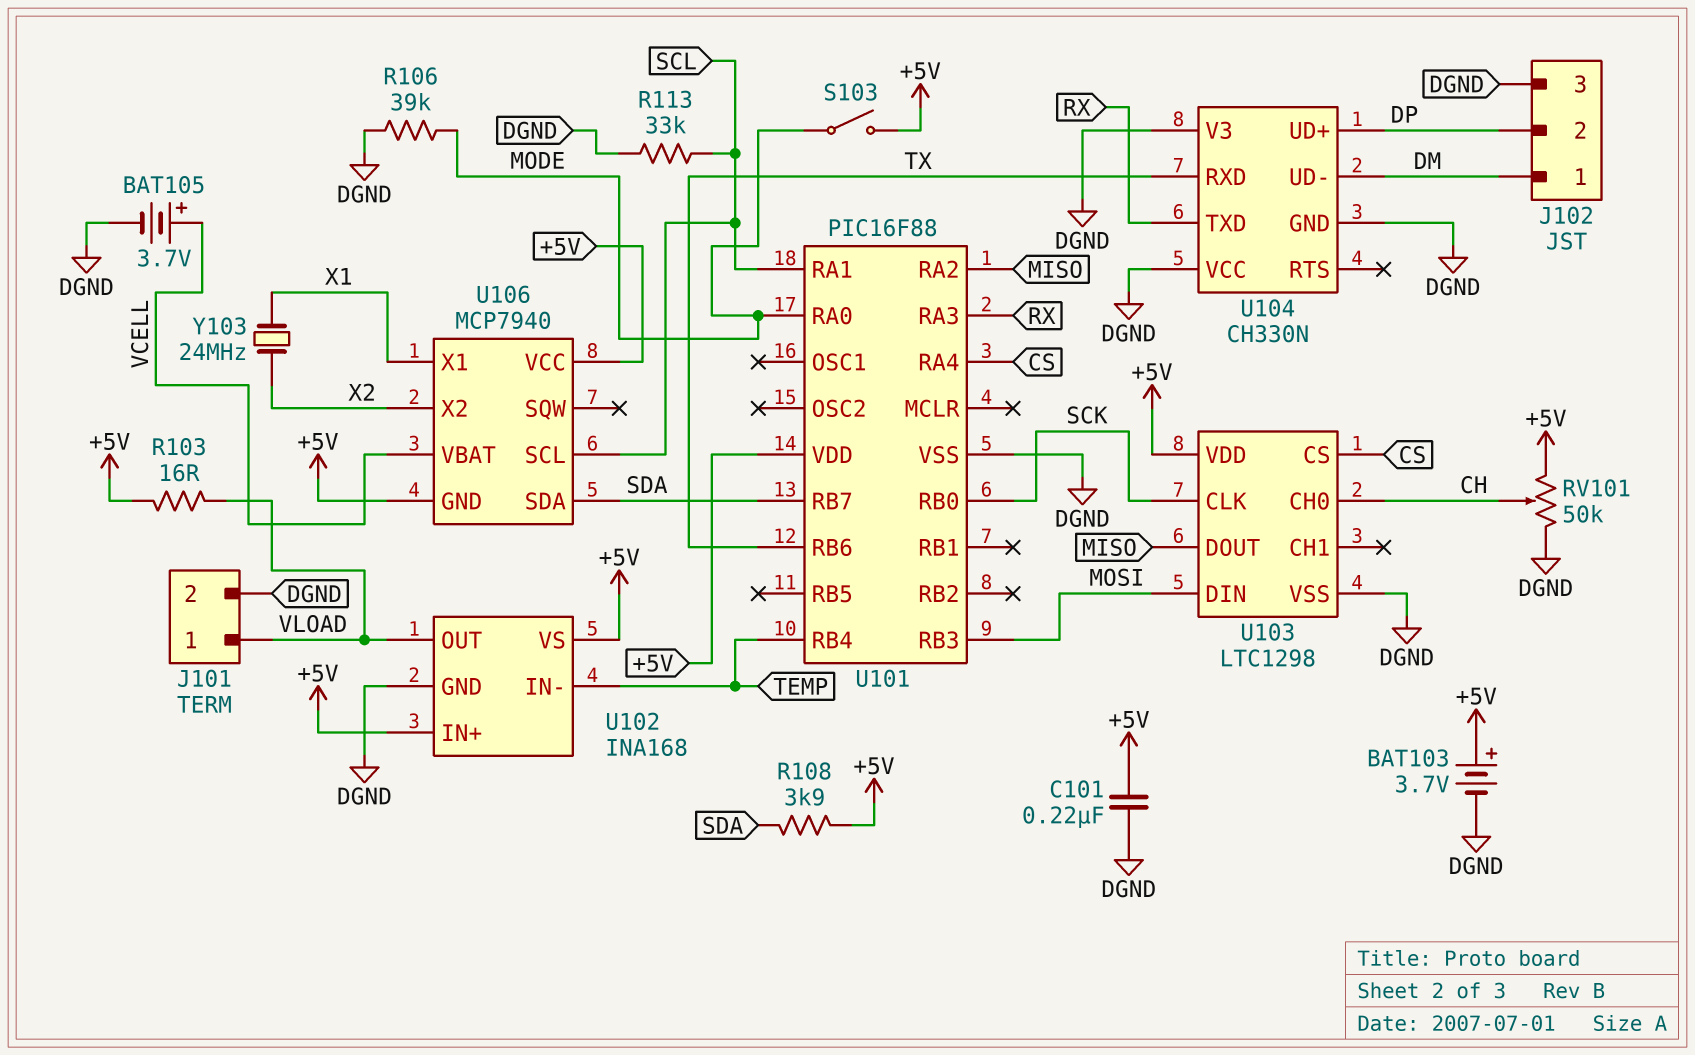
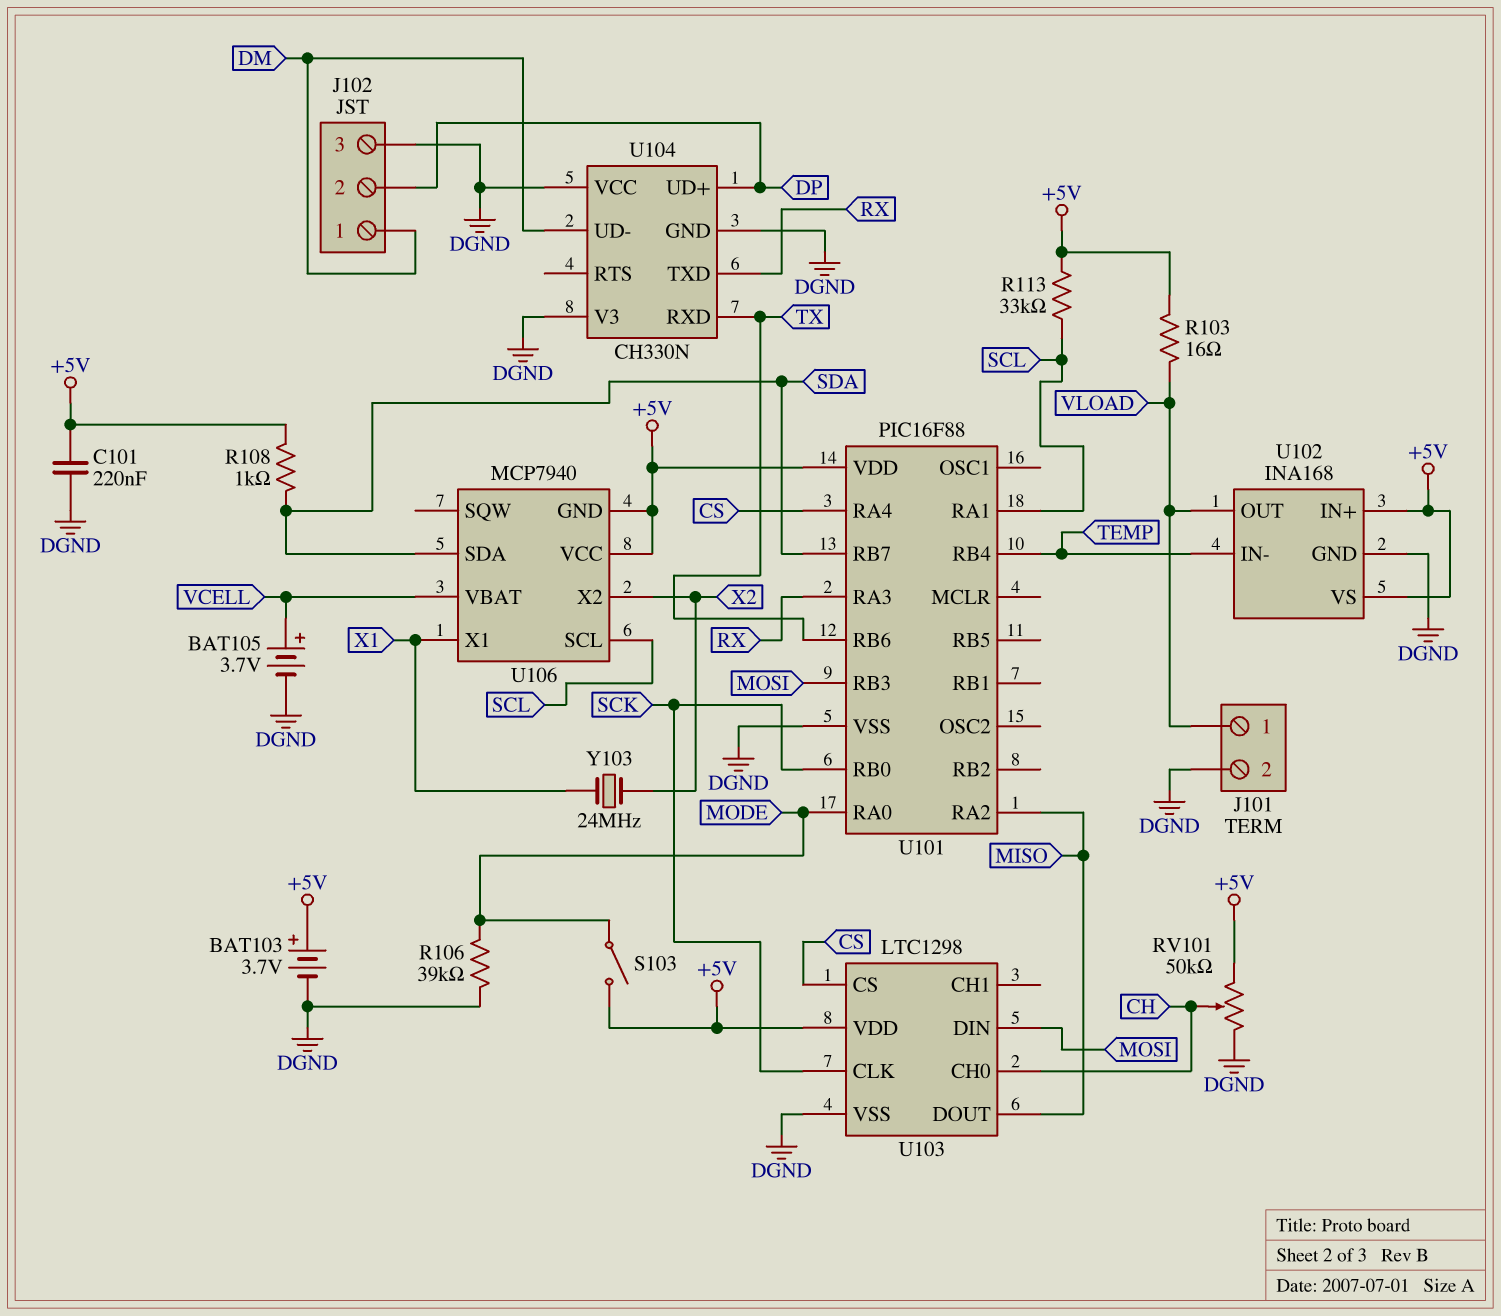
R108: 3.9k (+5V, SDA) -> 1k (+5V, SDA)
R113: 33k (DGND, SCL) -> 33k (+5V, SCL)

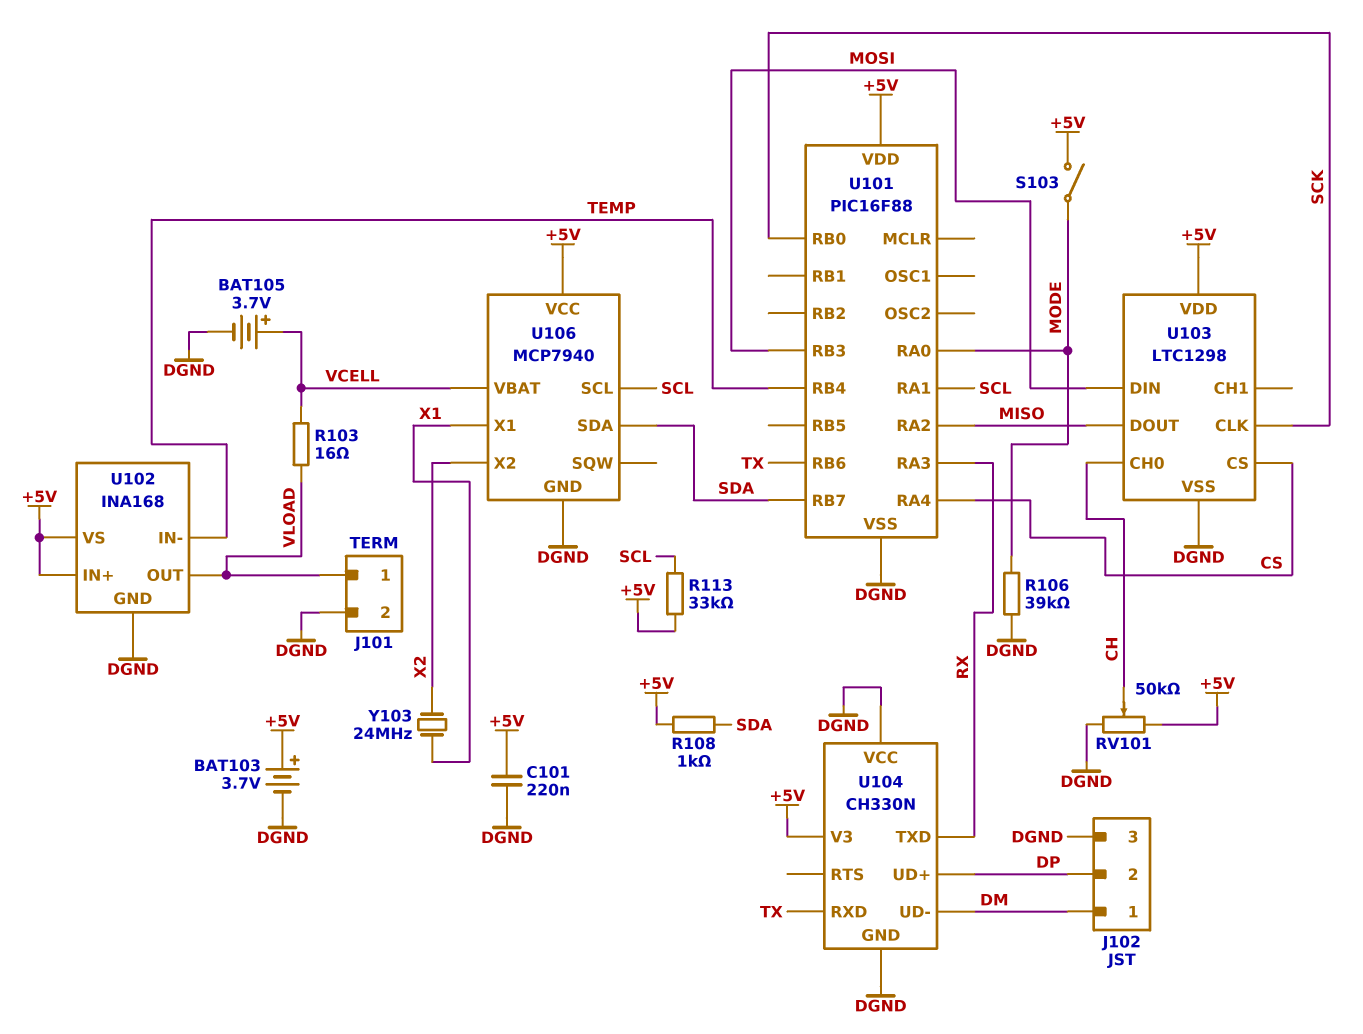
R103: 16 (+5V, VLOAD) -> 16 (VCELL, VLOAD)
U104 pin V3: DGND -> +5V
U106 pin GND: +5V -> DGND

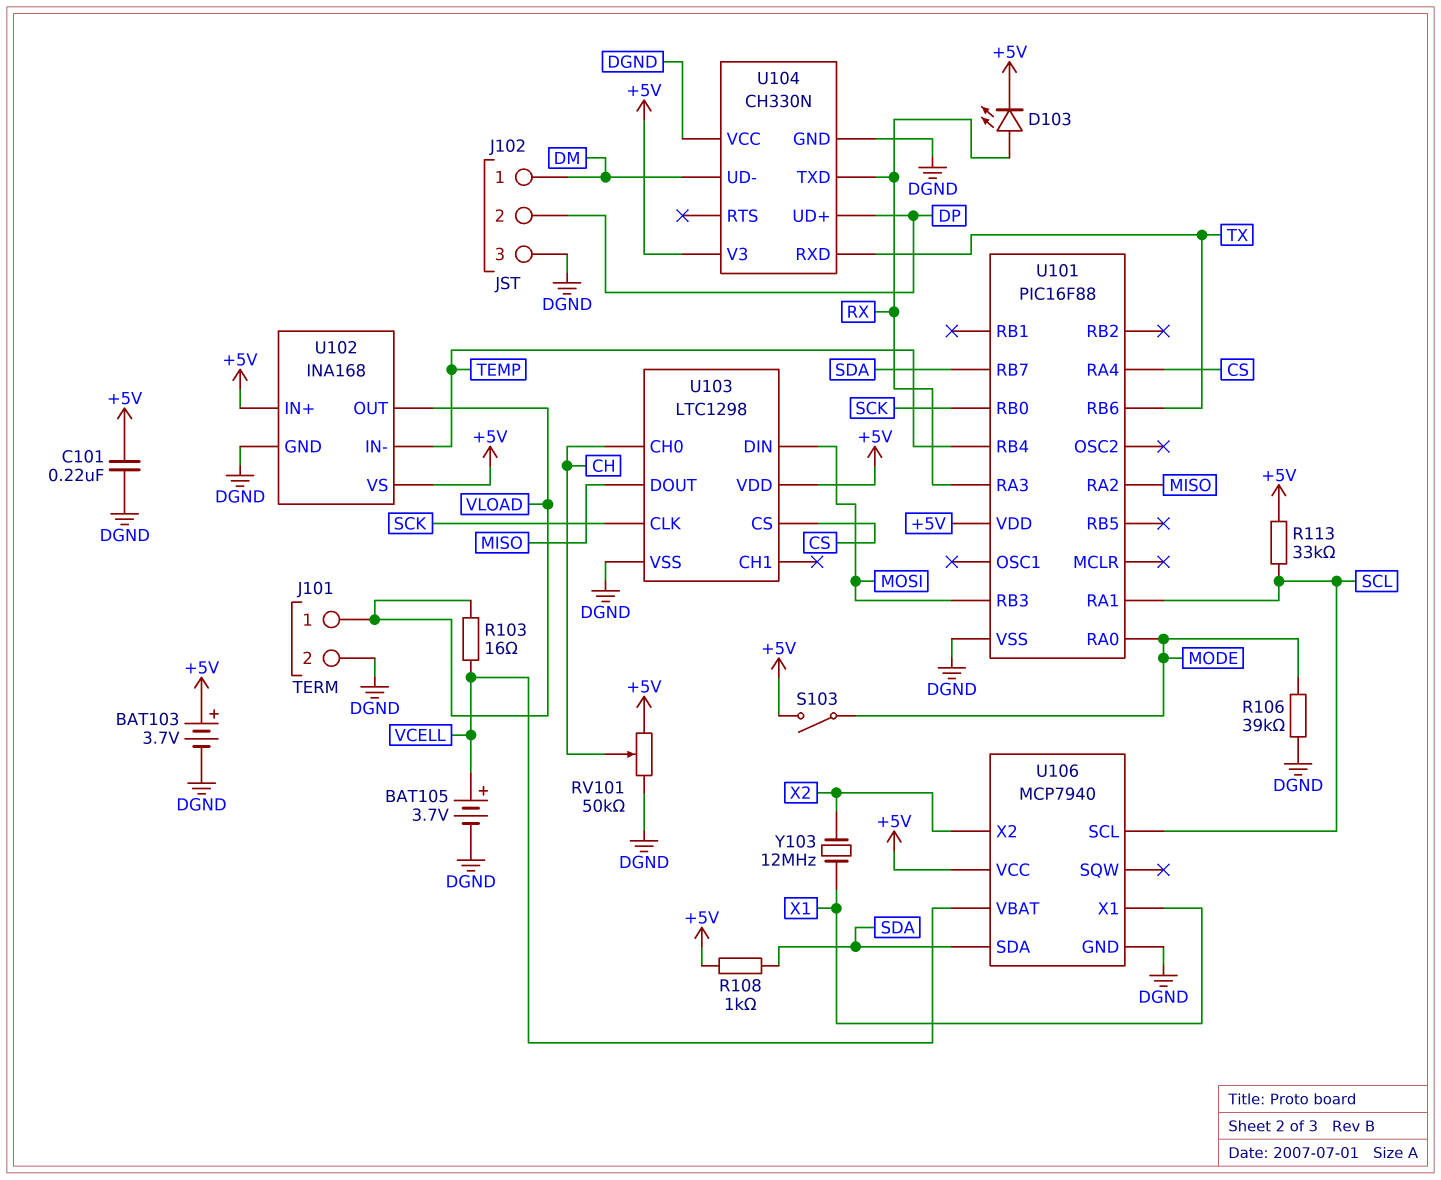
D103: none -> LED (A RX, K +5V)
Y103: 24MHz (X1, X2) -> 12MHz (X1, X2)

